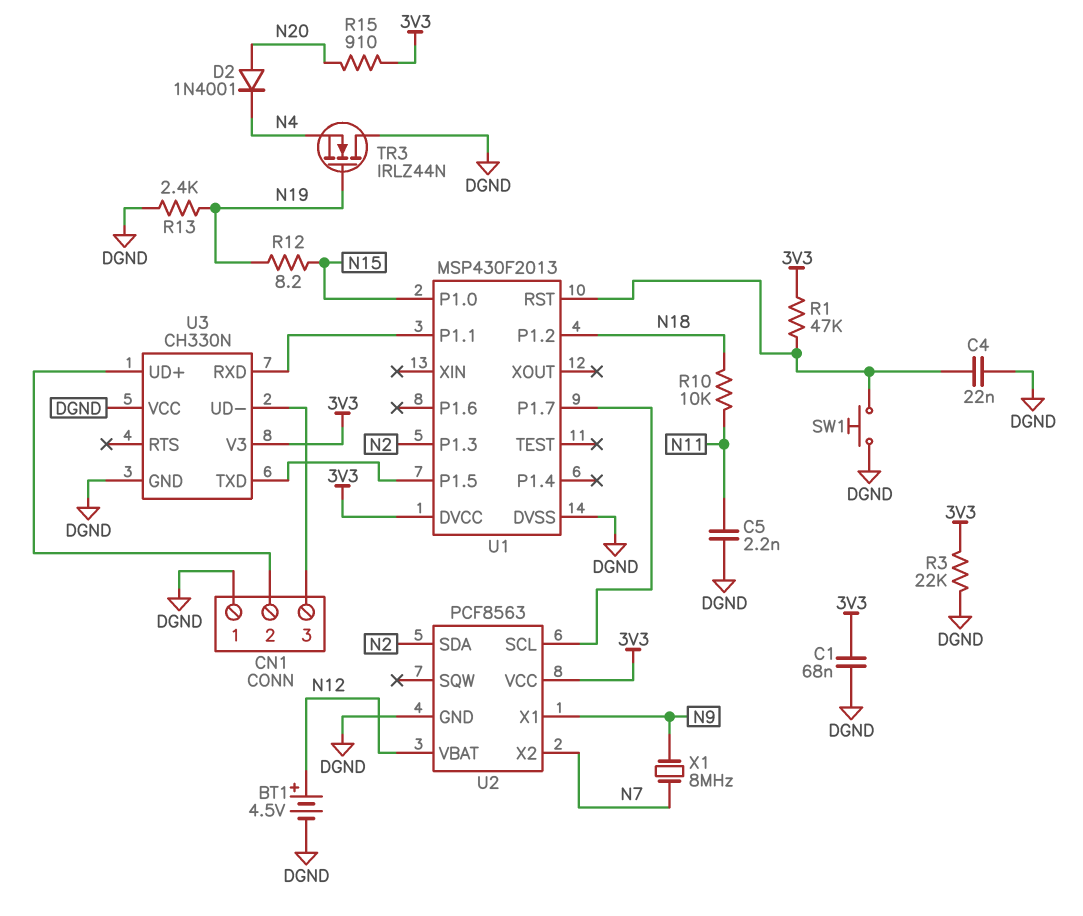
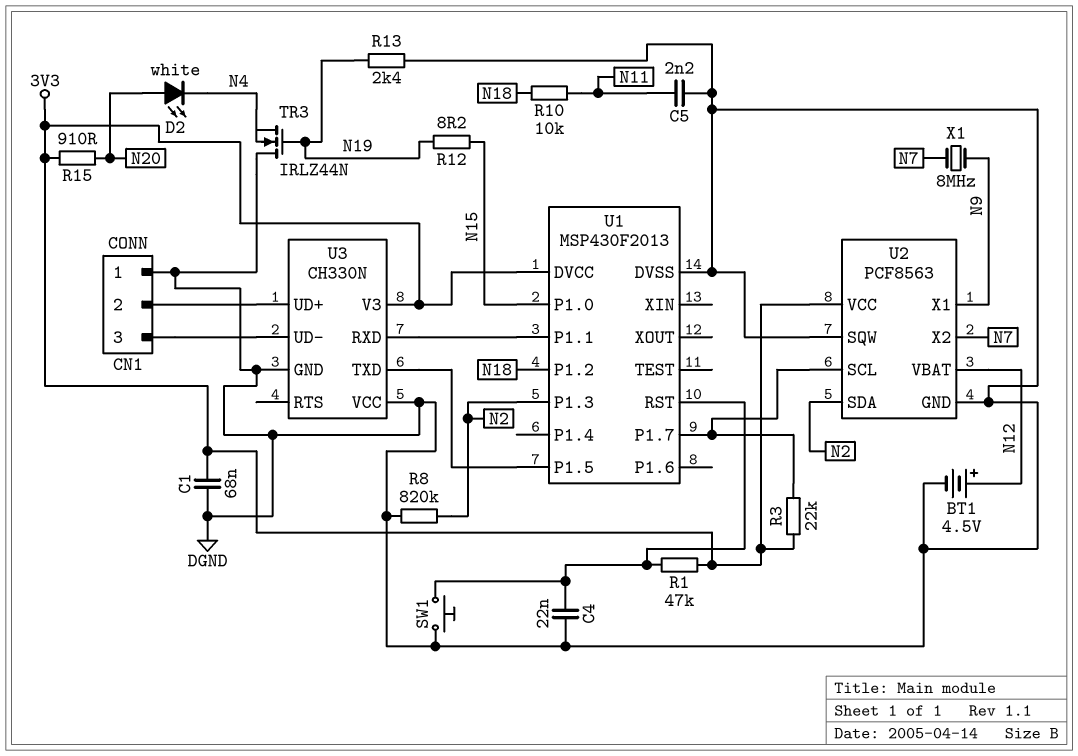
D2: diode 1N4001 (A N20, K N4) -> LED white (A N20, K N4)
R3: 22k (3V3, DGND) -> 22k (3V3, U1/P1.7)
R8: none -> 820k (DGND, N2)
U2 pin SQW: none -> DGND

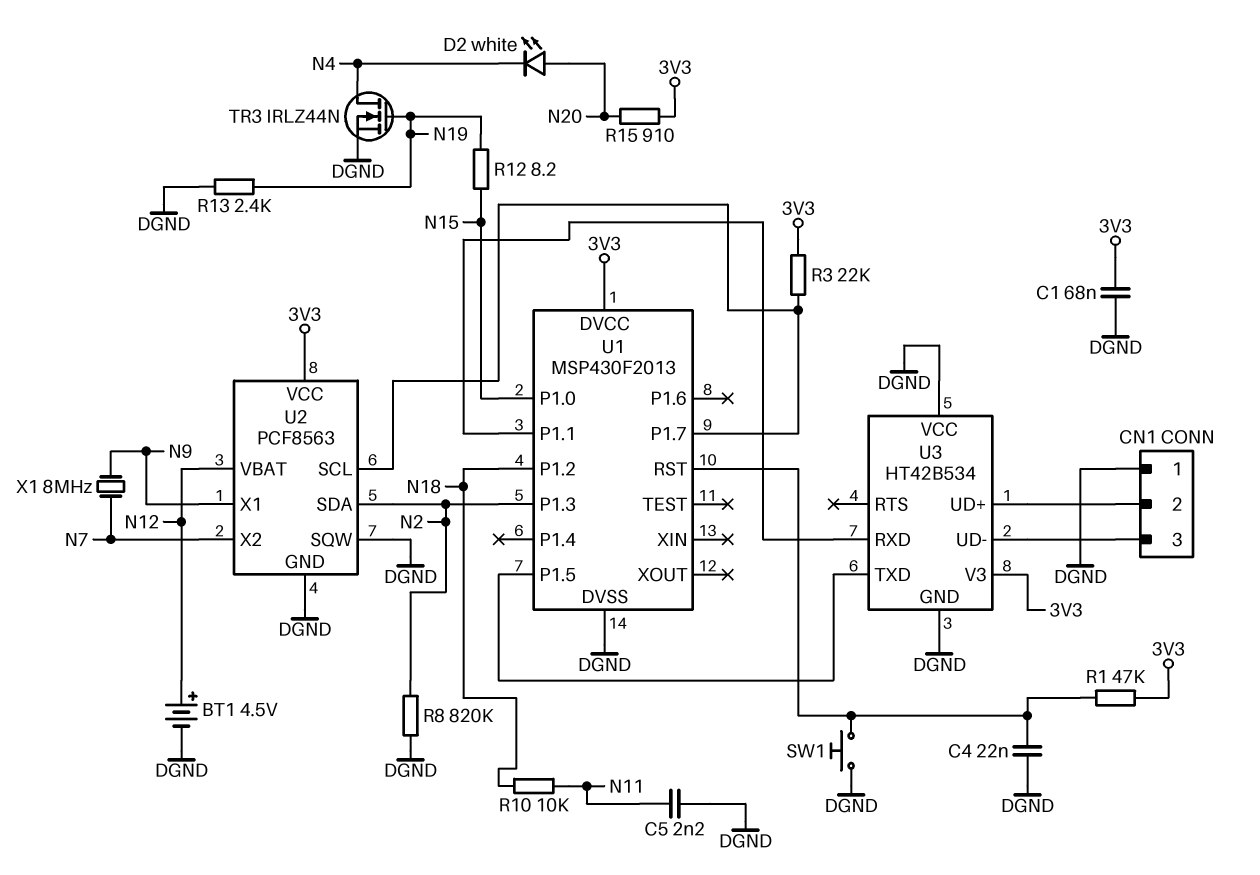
TR3: NMOS IRLZ44N (G N19, D DGND, S N4) -> NMOS IRLZ44N (G N19, D N4, S DGND)
U3: CH330N -> HT42B534

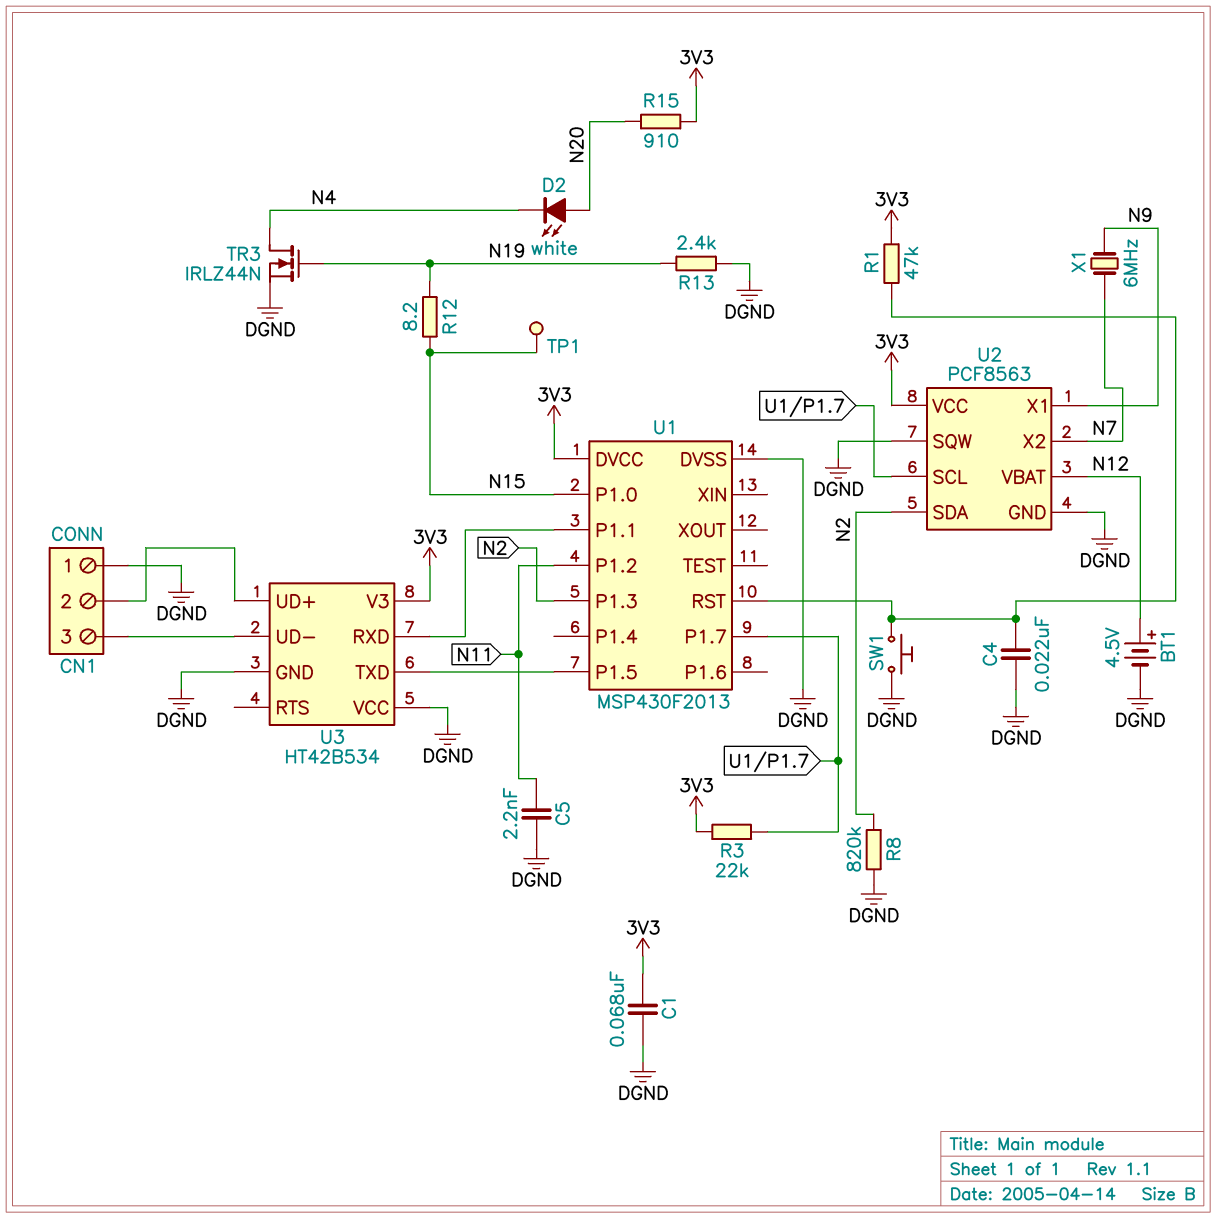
R10: 10k (N11, N18) -> none
TP1: none -> test point (N15)
U1 pin P1.2: N18 -> N11
X1: 8MHz (N7, N9) -> 6MHz (N7, N9)

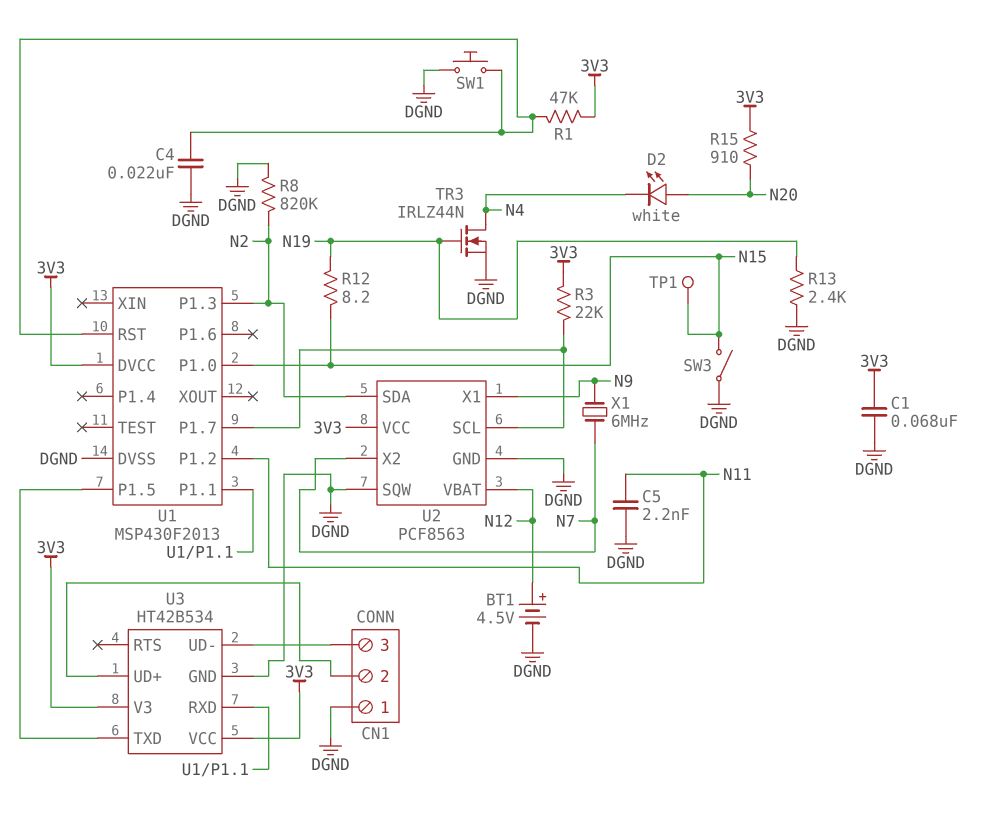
SW3: none -> switch (DGND, N15)
U3 pin VCC: DGND -> 3V3

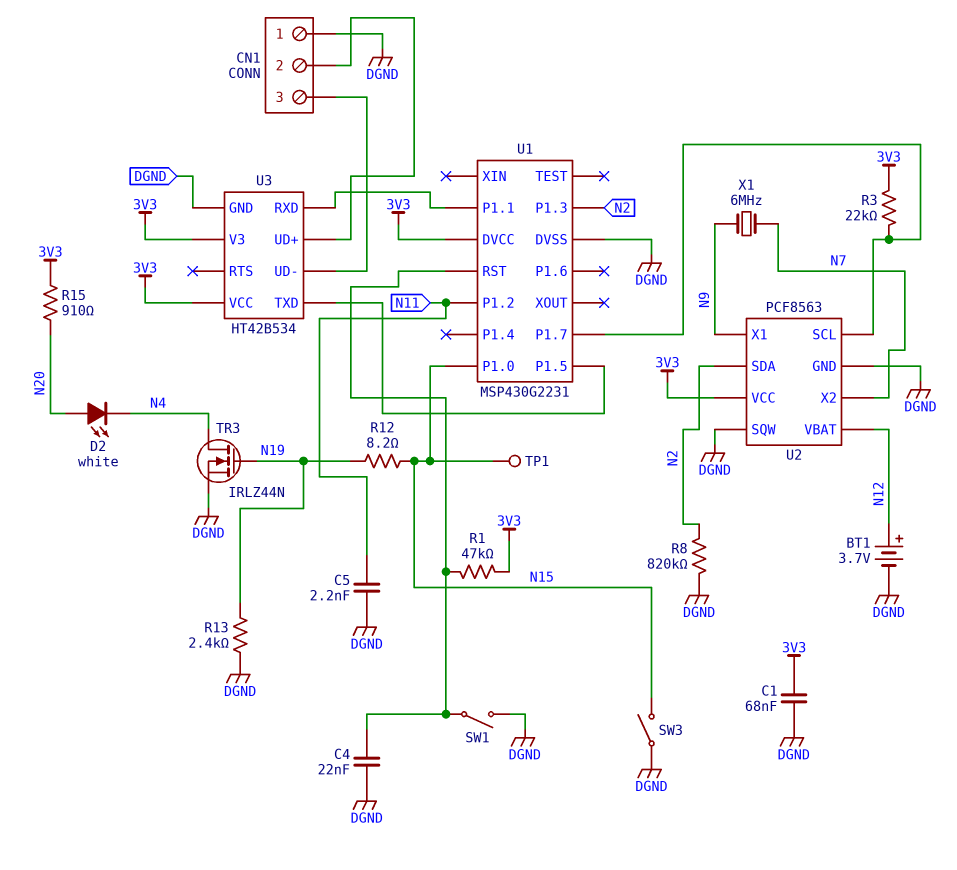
BT1: 4.5V (plus N12, minus DGND) -> 3.7V (plus N12, minus DGND)
SW1: button (DGND, U1/RST) -> switch (DGND, U1/RST)
U1: MSP430F2013 -> MSP430G2231

